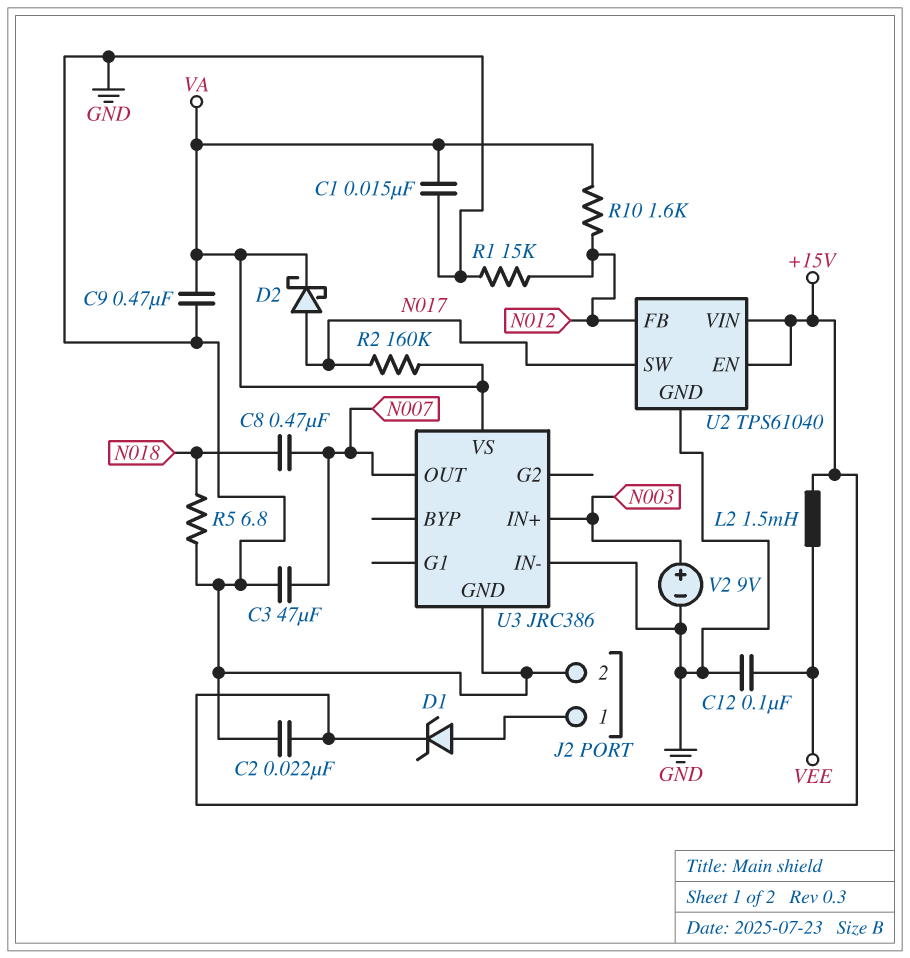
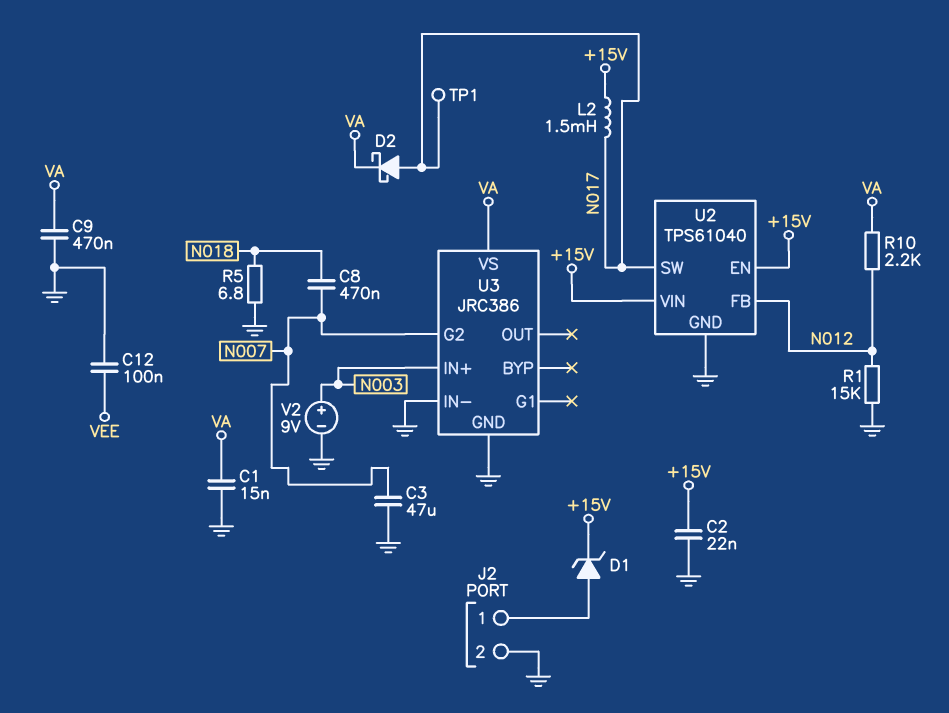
L2: 1.5mH (+15V, VEE) -> 1.5mH (+15V, N017)
R2: 160k (N017, VA) -> none
R10: 1.6k (N012, VA) -> 2.2k (N012, VA)
TP1: none -> test point (N017)
U3 pin G2: none -> N007
U3 pin OUT: N007 -> none

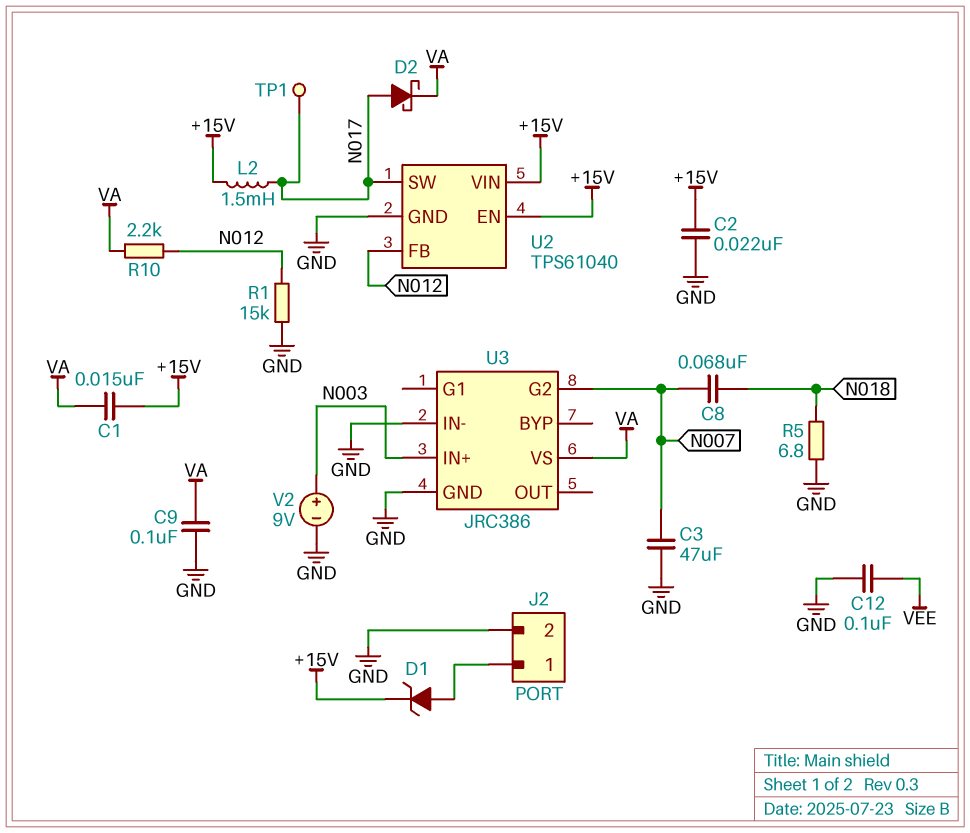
C1: 15nF (GND, VA) -> 15nF (+15V, VA)
C8: 470nF (N007, N018) -> 68nF (N007, N018)
C9: 470nF (GND, VA) -> 100nF (GND, VA)

